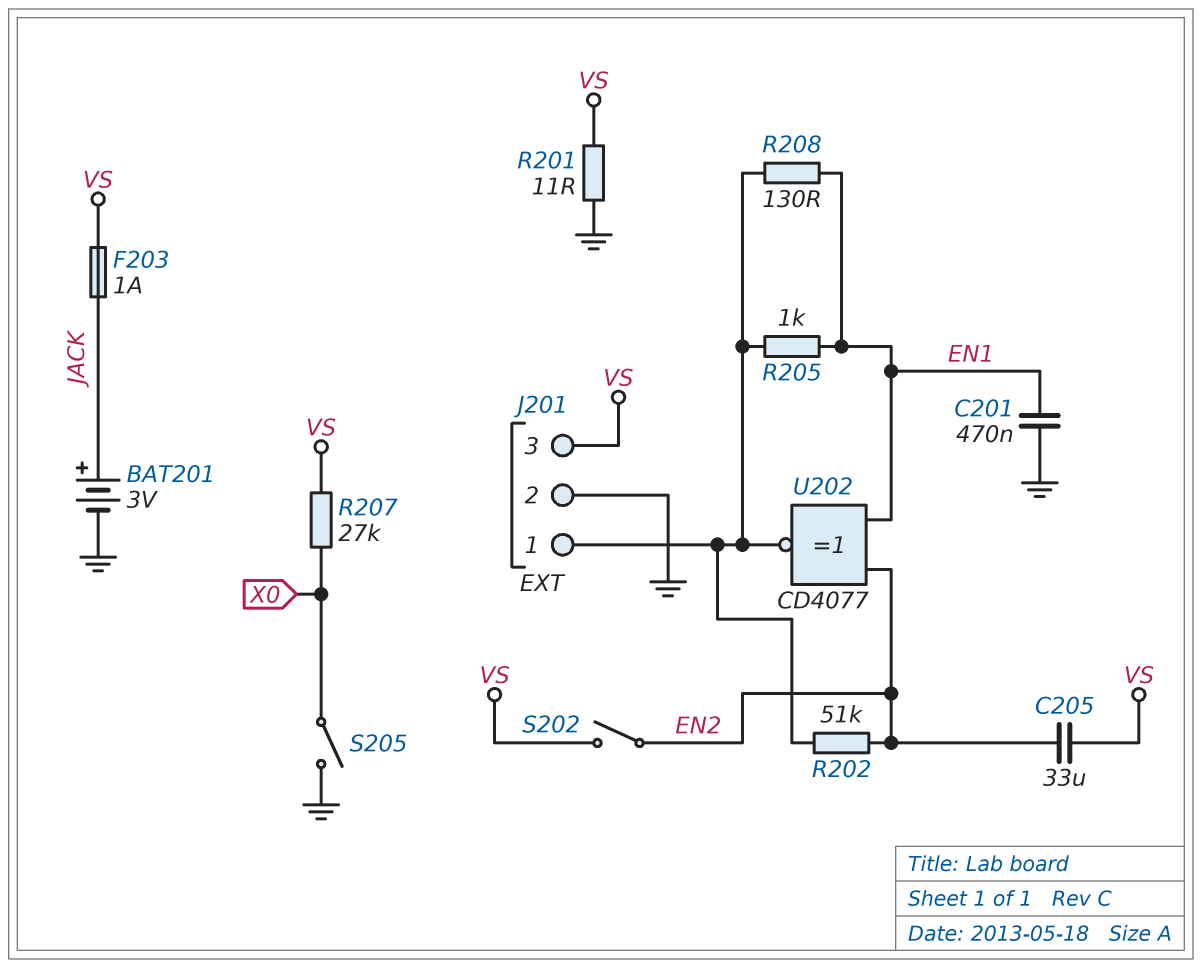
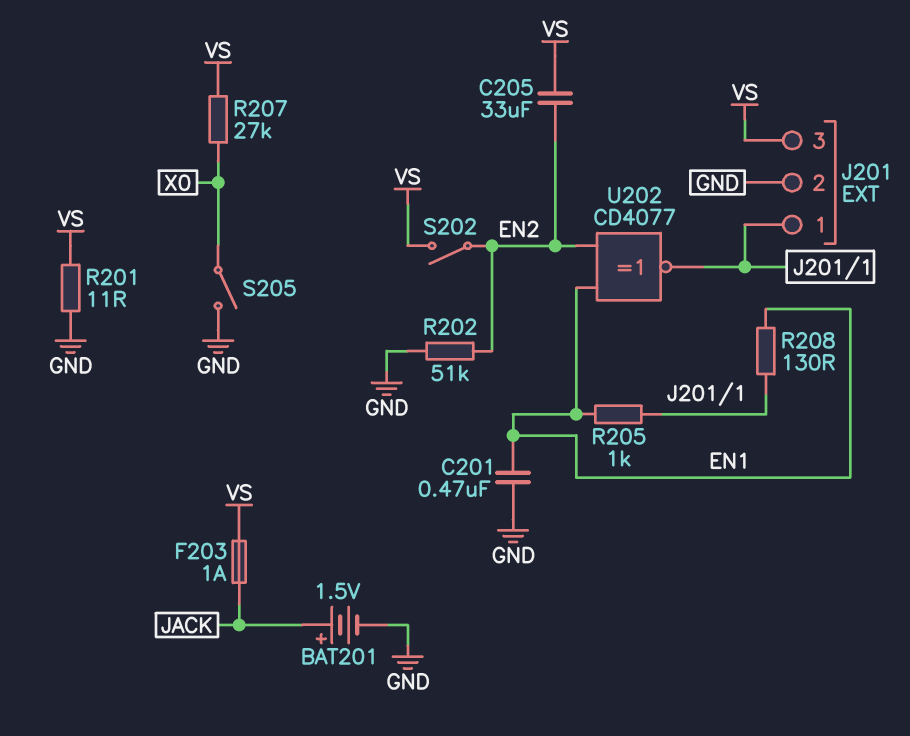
BAT201: 3V (plus JACK, minus GND) -> 1.5V (plus JACK, minus GND)
R202: 51k (EN2, J201/1) -> 51k (EN2, GND)

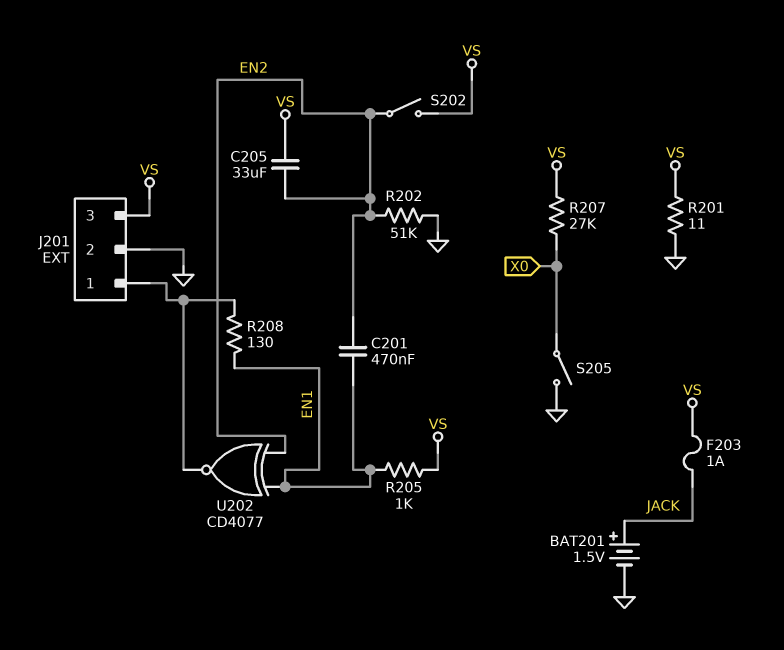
C201: 470nF (EN1, GND) -> 470nF (EN1, EN2)
R205: 1k (EN1, J201/1) -> 1k (EN1, VS)

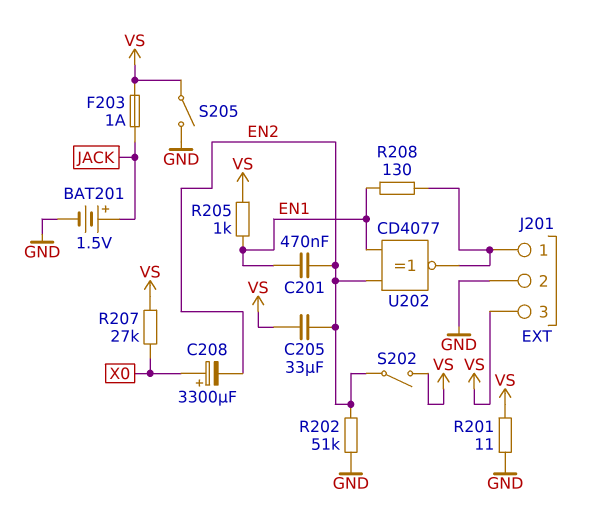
C208: none -> 3300uF (plus X0, minus EN2)
S205: switch (GND, X0) -> switch (GND, VS)

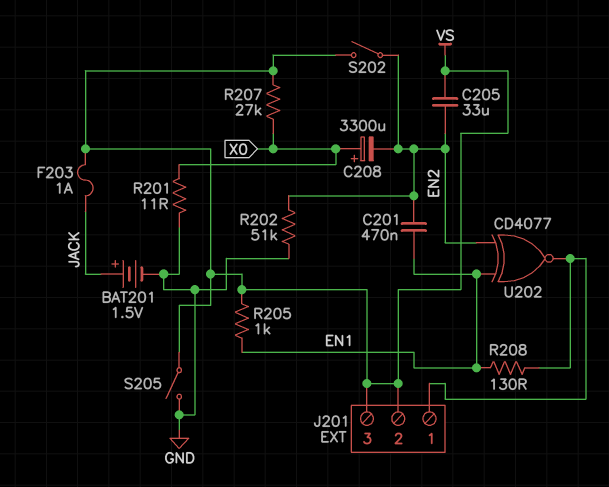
J201 pin 2: GND -> VS
R201: 11 (GND, VS) -> 11 (GND, X0)

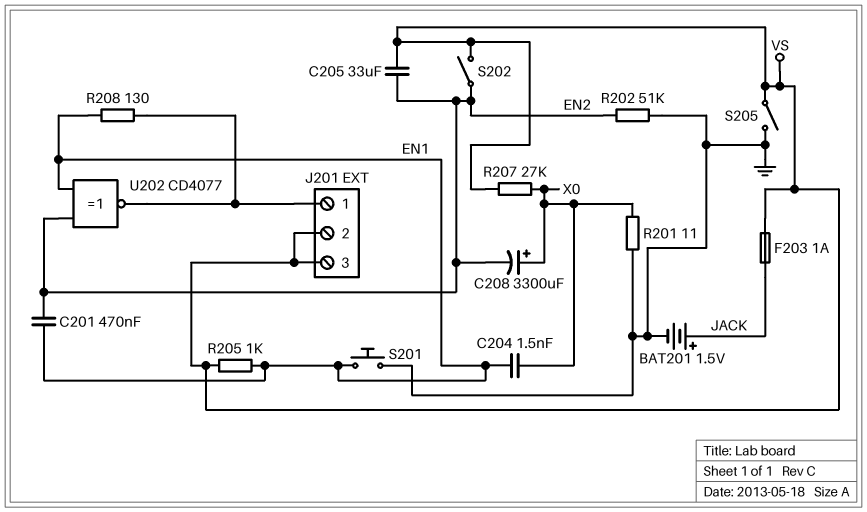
C204: none -> 1.5nF (EN1, X0)
S201: none -> button (EN1, GND)

